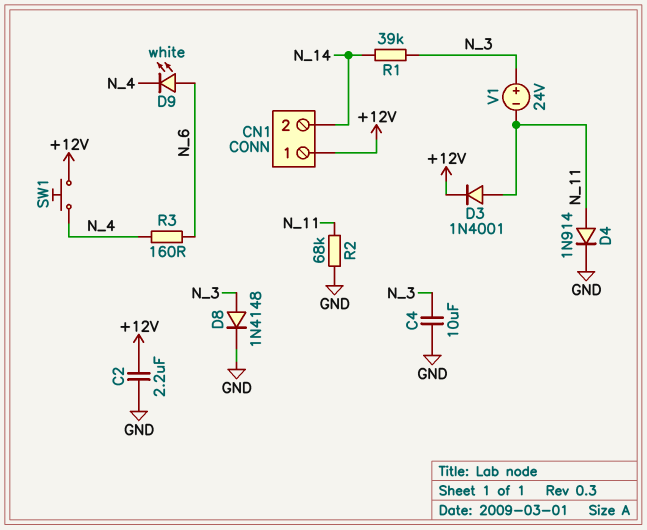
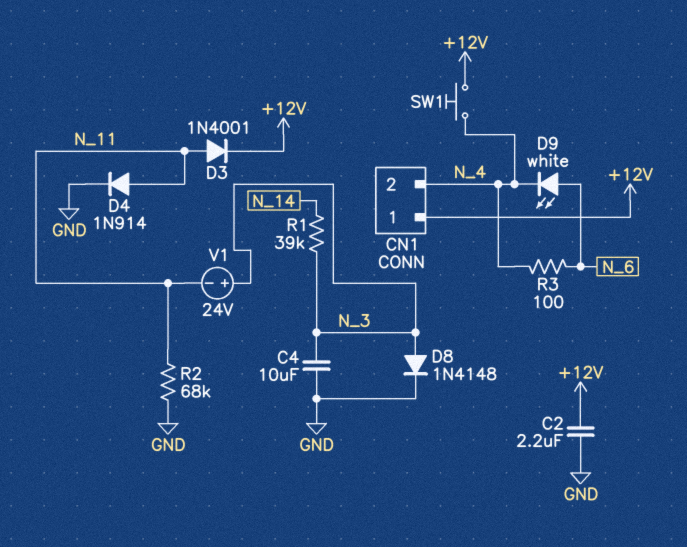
CN1 pin 2: N_14 -> N_4
R3: 160 (N_4, N_6) -> 100 (N_4, N_6)

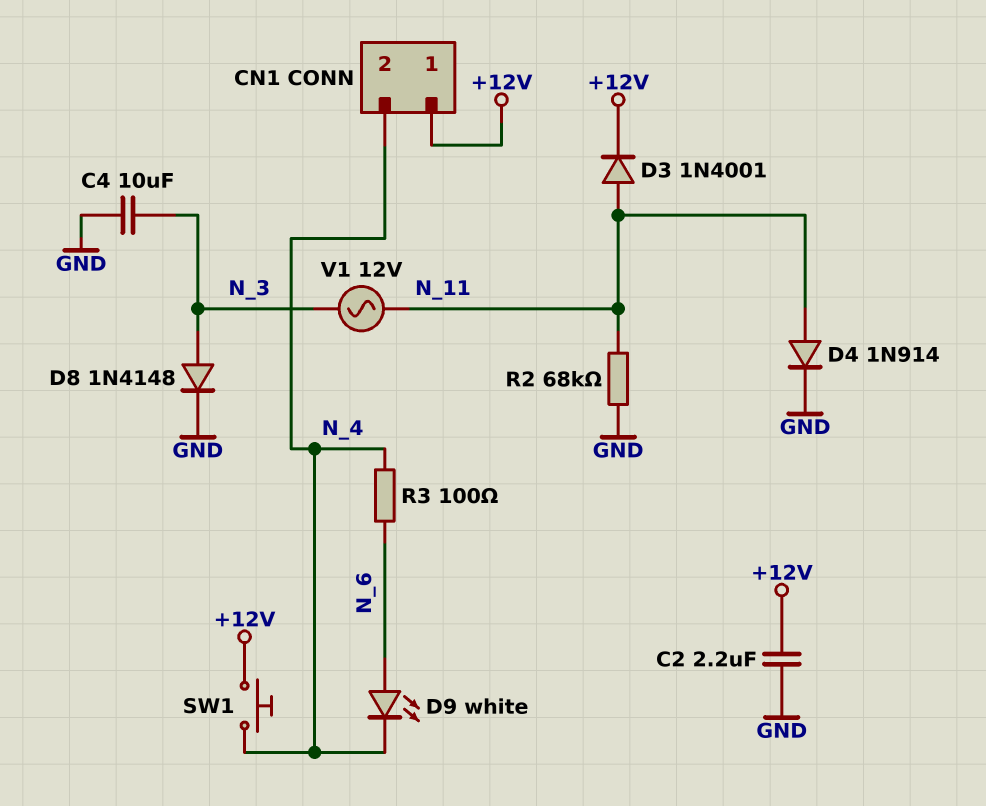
R1: 39k (N_3, N_14) -> none
V1: 24V (plus N_3, minus N_11) -> AC 12V (N_3, N_11)

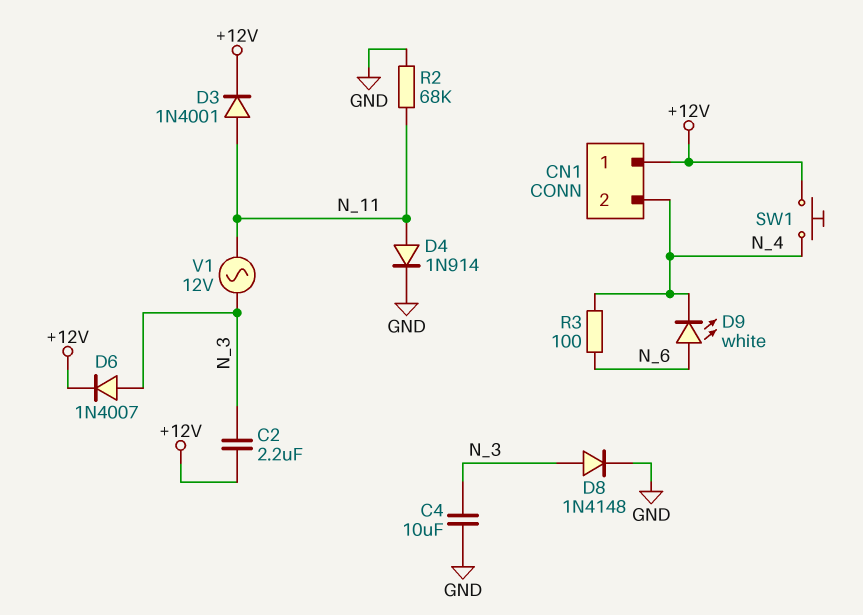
C2: 2.2uF (+12V, GND) -> 2.2uF (+12V, N_3)
D6: none -> diode 1N4007 (A N_3, K +12V)

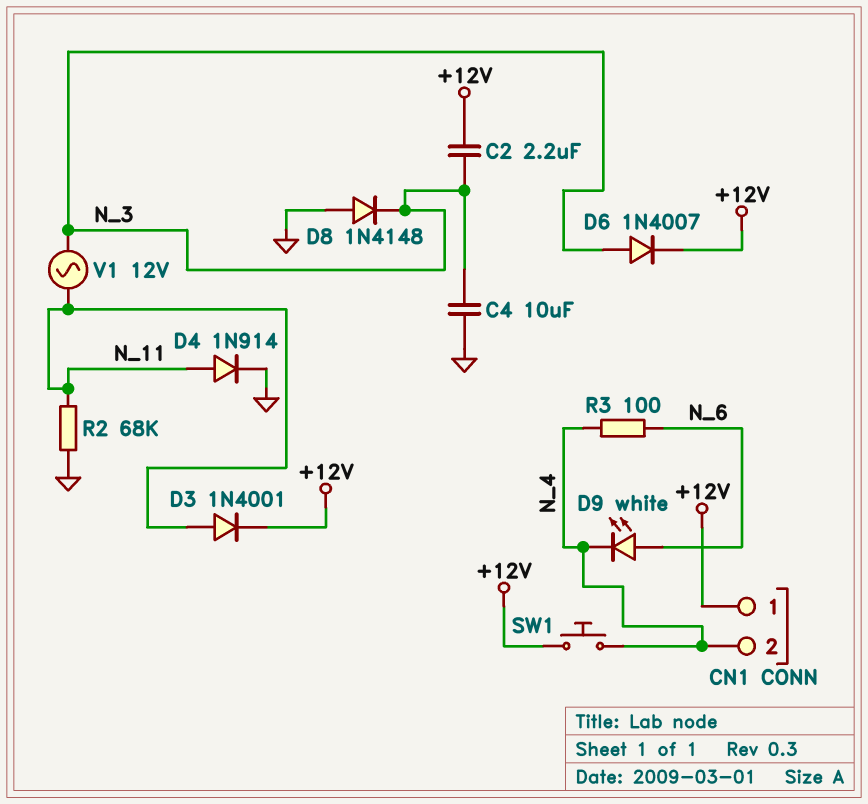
D8: diode 1N4148 (A N_3, K GND) -> diode 1N4148 (A GND, K N_3)

